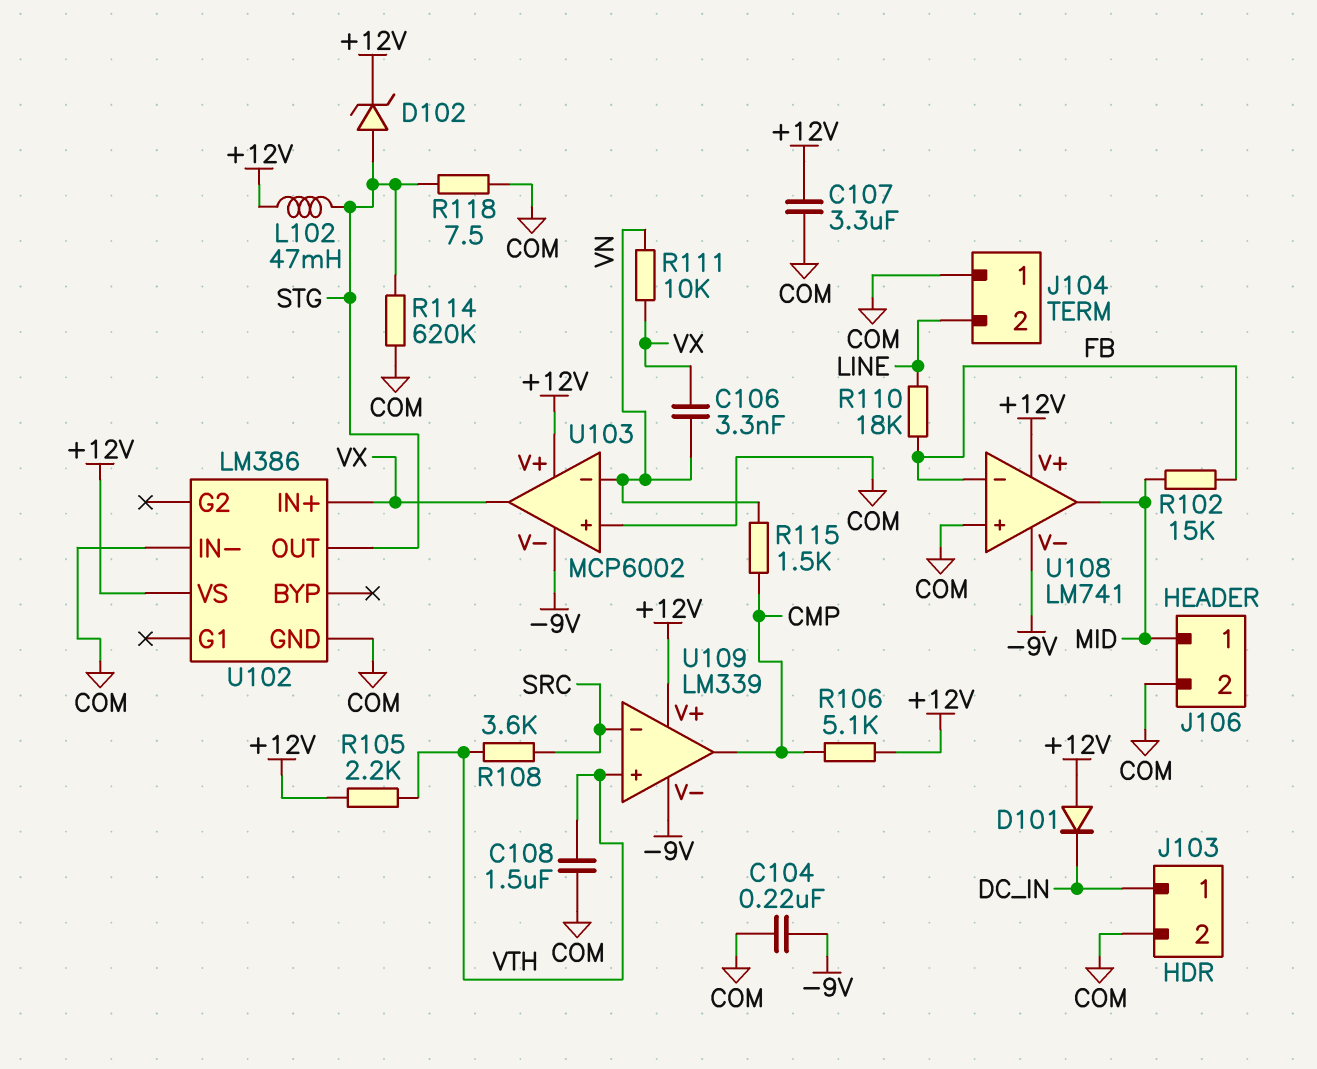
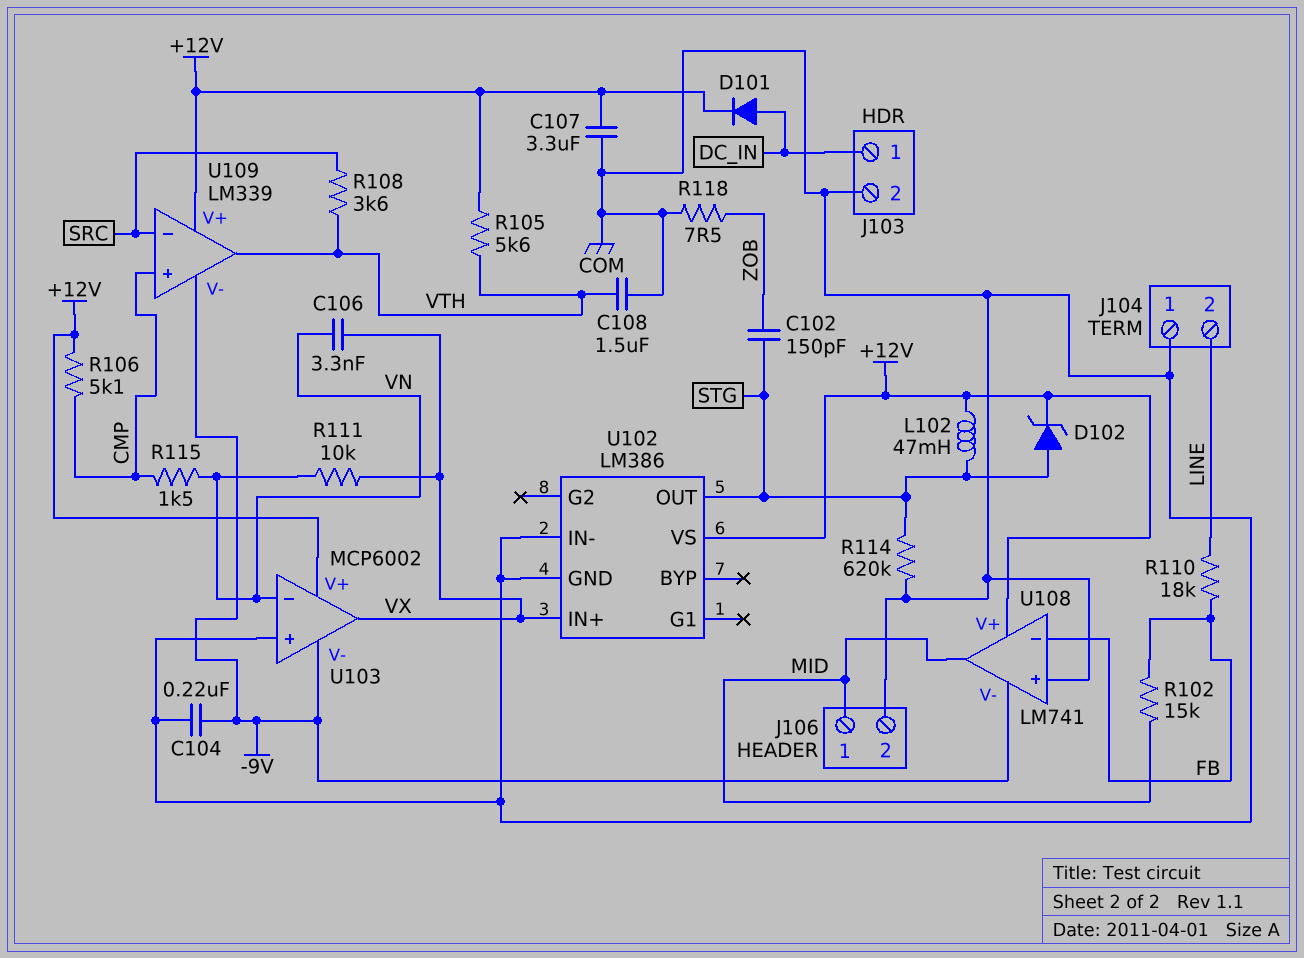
C102: none -> 150pF (STG, ZOB)
D101: diode (A +12V, K DC_IN) -> diode (A DC_IN, K +12V)
R105: 2.2k (+12V, VTH) -> 5.6k (+12V, VTH)
R118: 7.5 (COM, STG) -> 7.5 (COM, ZOB)
U109 pin in+: VTH -> CMP
U109 pin out: CMP -> VTH

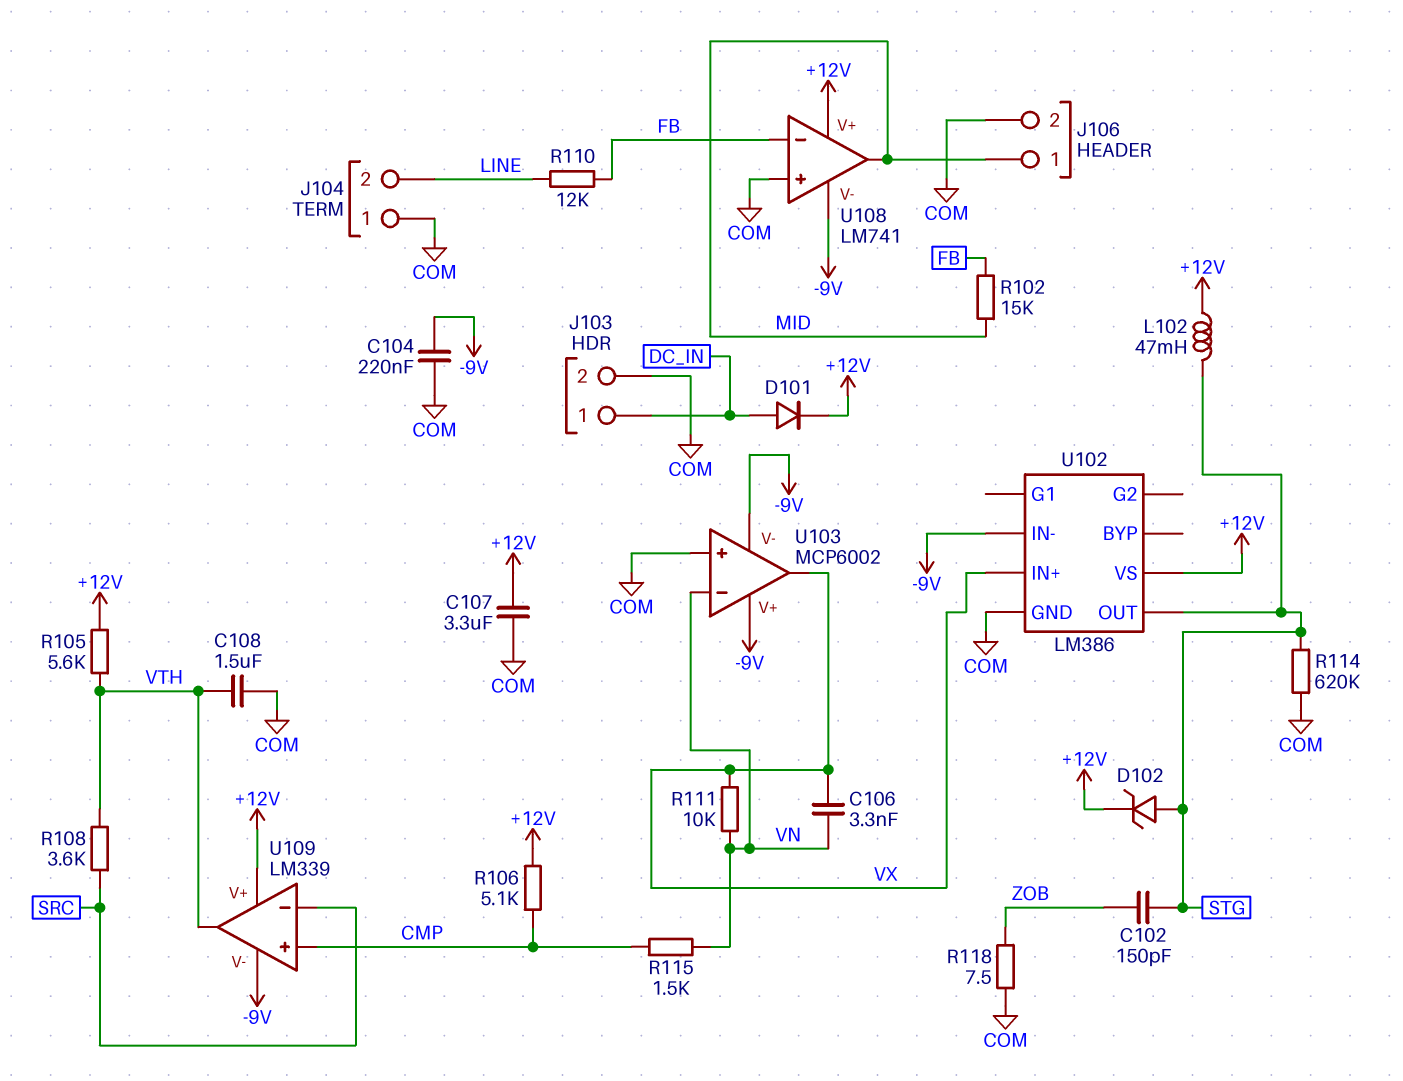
R110: 18k (FB, LINE) -> 12k (FB, LINE)
U102 pin IN-: COM -> -9V
U103 pin V+: +12V -> -9V

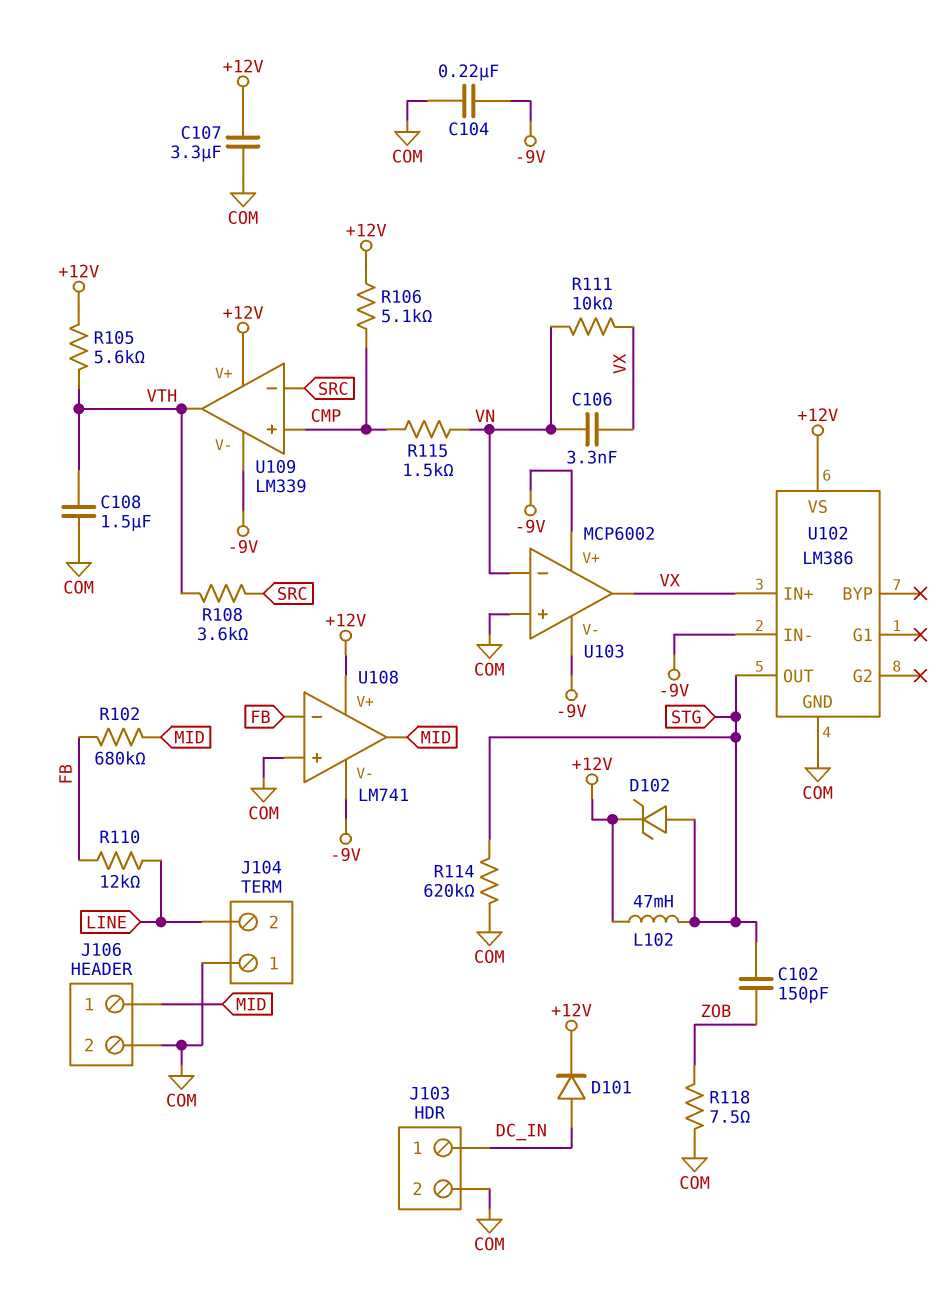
R102: 15k (FB, MID) -> 680k (FB, MID)

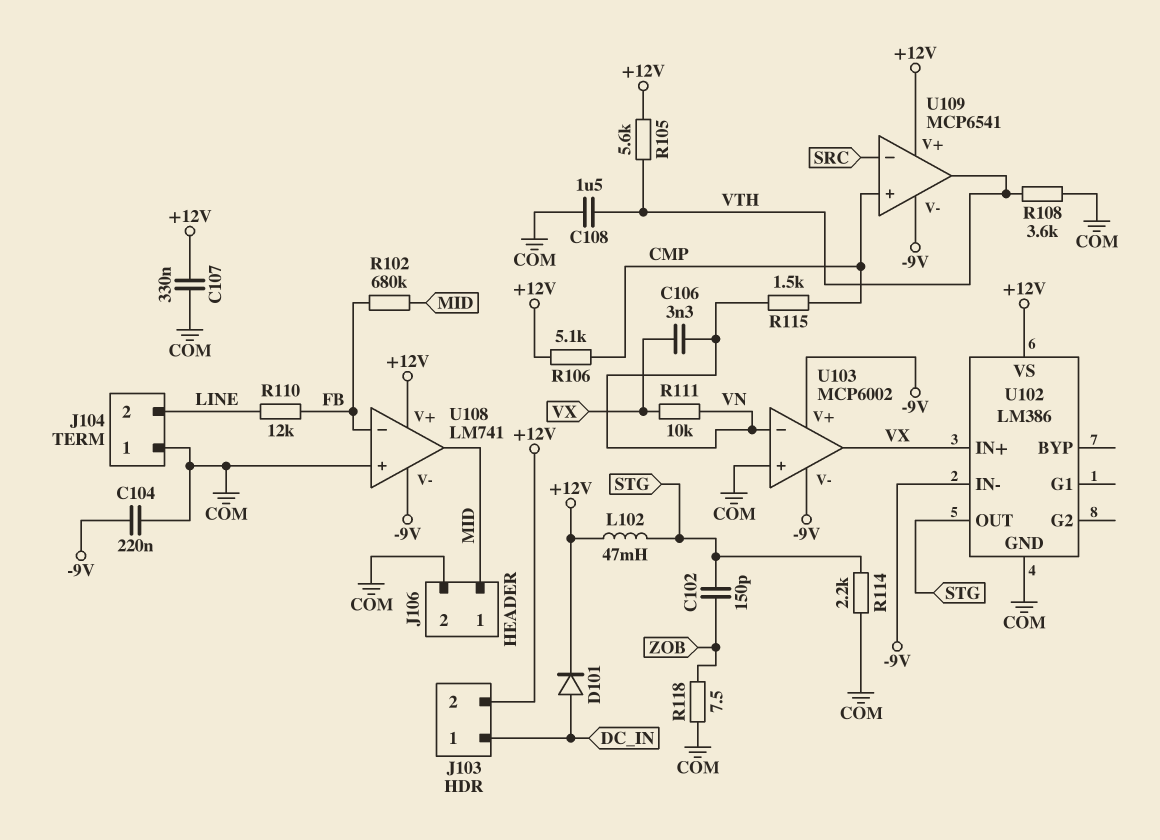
C107: 3.3uF (+12V, COM) -> 330nF (+12V, COM)
D102: zener (A STG, K +12V) -> none
J103 pin 2: COM -> +12V
R108: 3.6k (SRC, VTH) -> 3.6k (COM, VTH)
R114: 620k (COM, STG) -> 2.2k (COM, STG)
U109: LM339 -> MCP6541

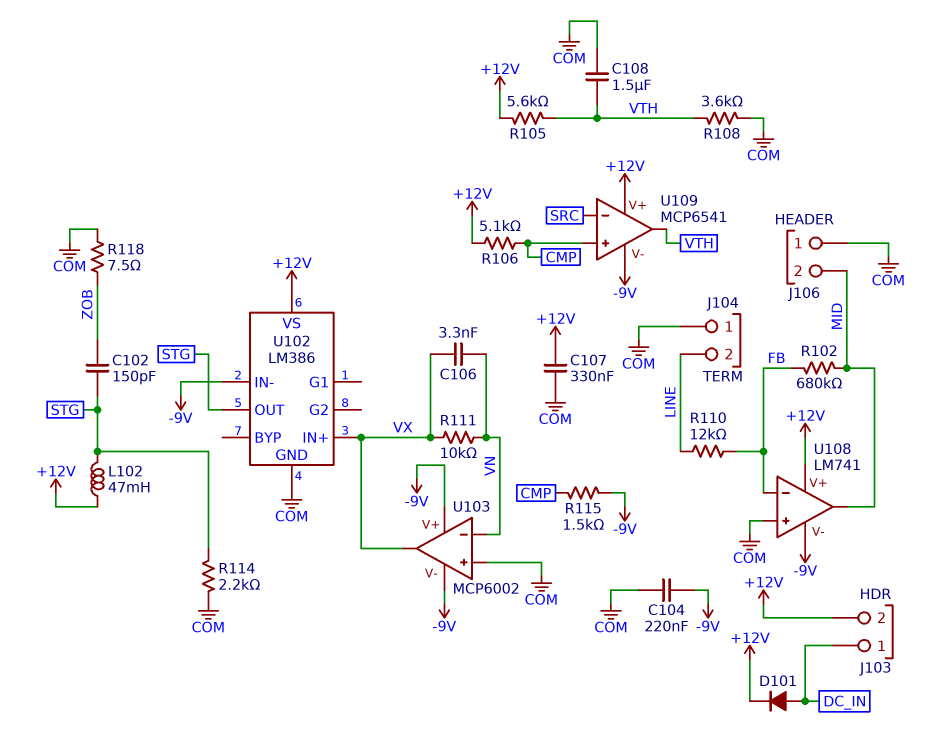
J106 pin 1: MID -> COM
J106 pin 2: COM -> MID
R115: 1.5k (CMP, VN) -> 1.5k (-9V, CMP)

